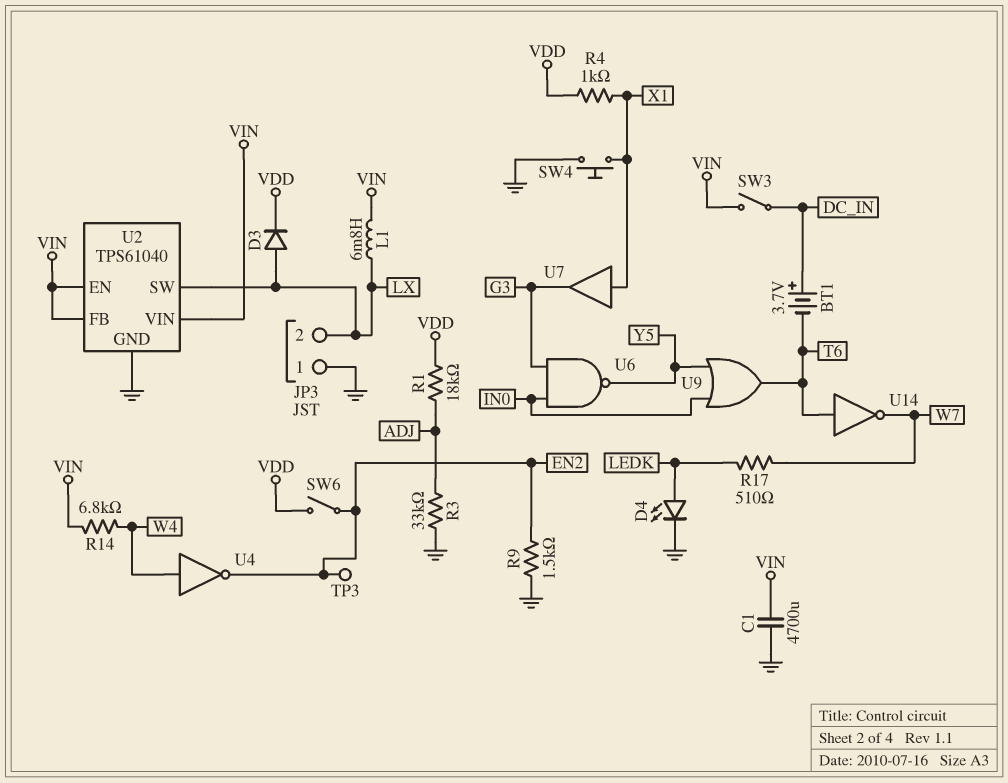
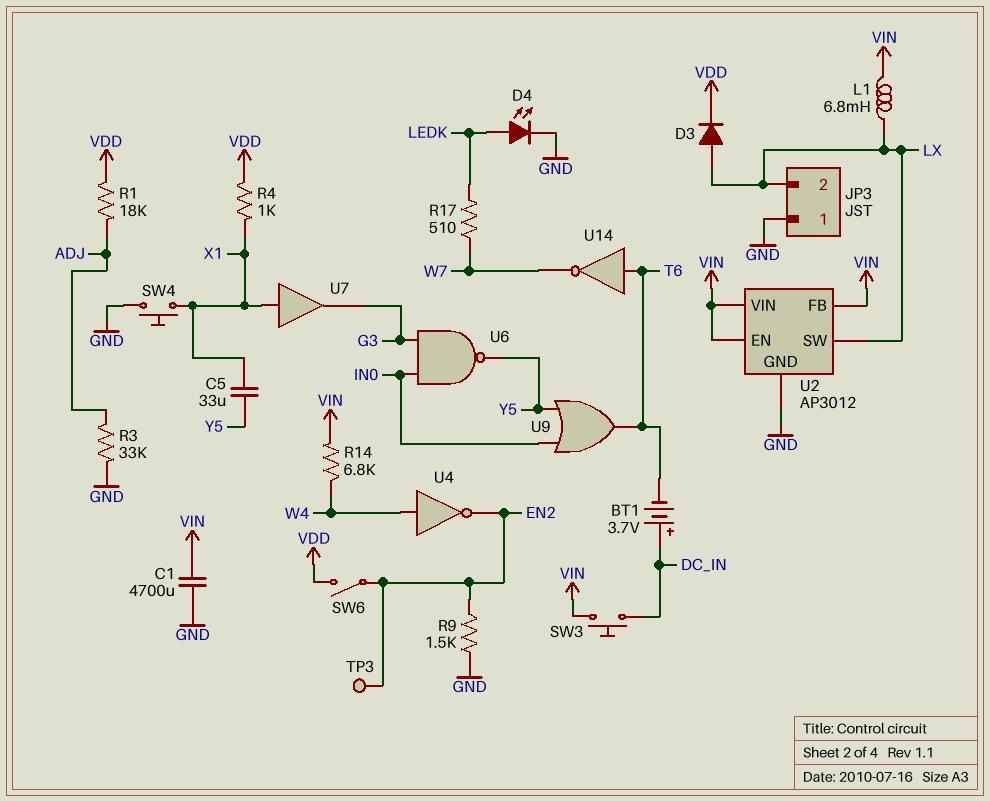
C5: none -> 33uF (X1, Y5)
SW3: switch (DC_IN, VIN) -> button (DC_IN, VIN)
U2: TPS61040 -> AP3012

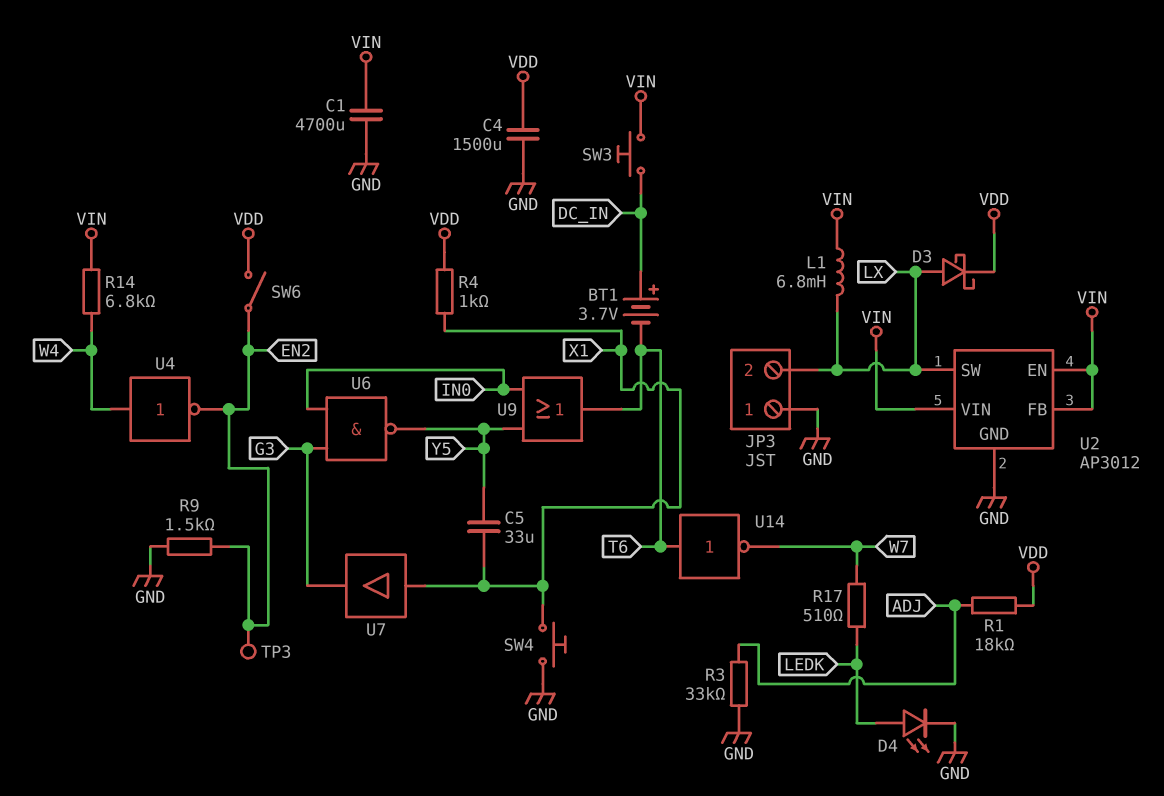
C4: none -> 1500uF (GND, VDD)
D3: diode (A LX, K VDD) -> schottky (A LX, K VDD)

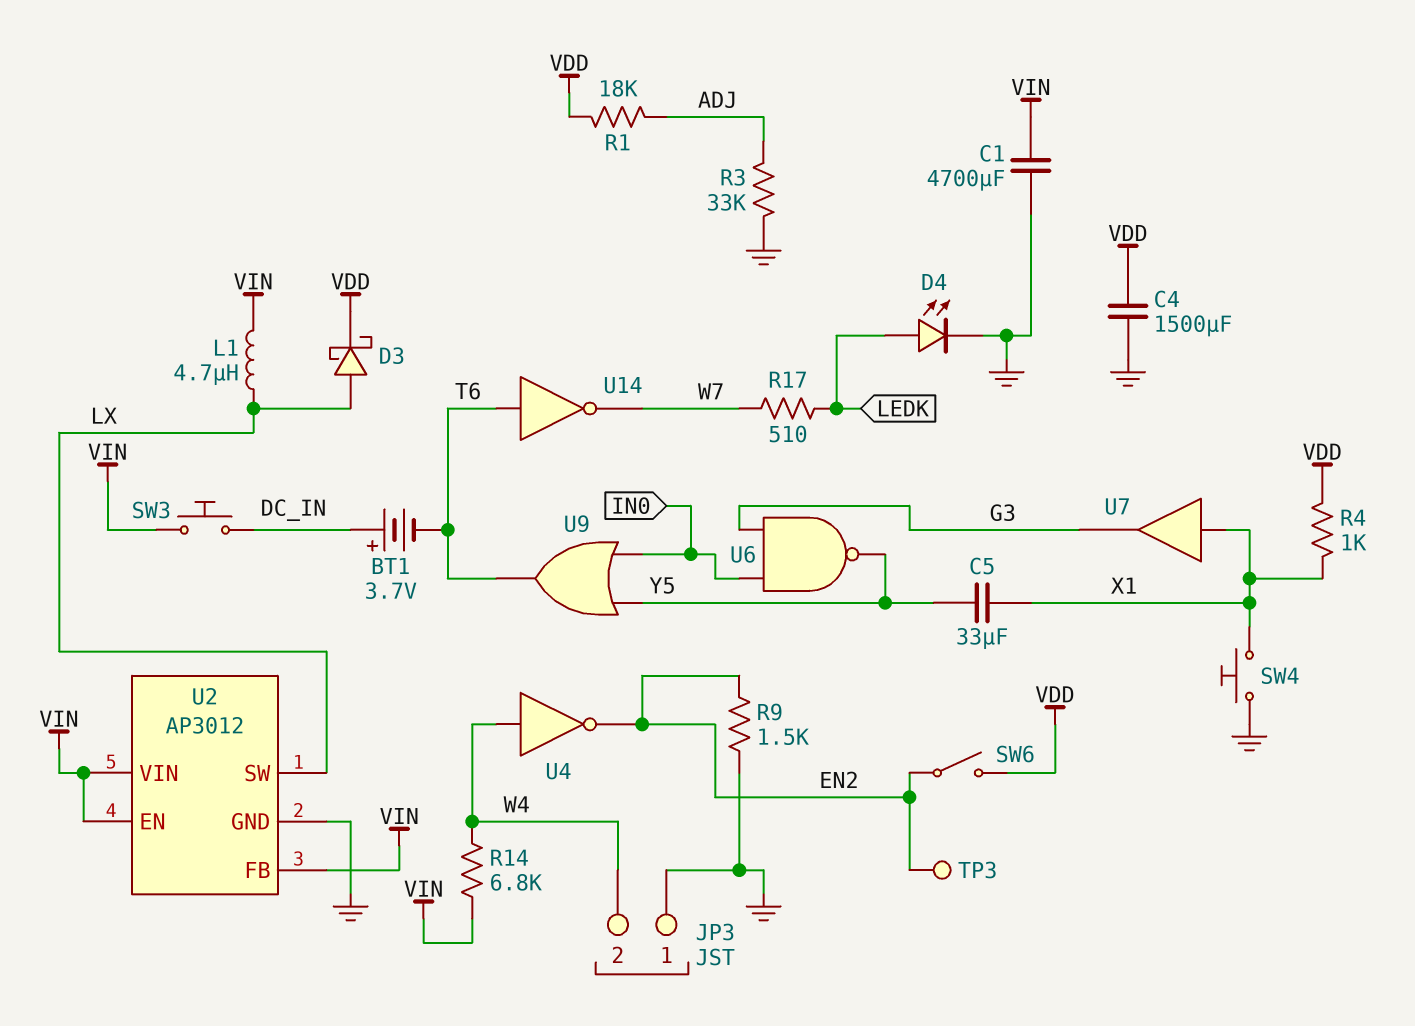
JP3 pin 2: LX -> W4
L1: 6.8mH (LX, VIN) -> 4.7uH (LX, VIN)

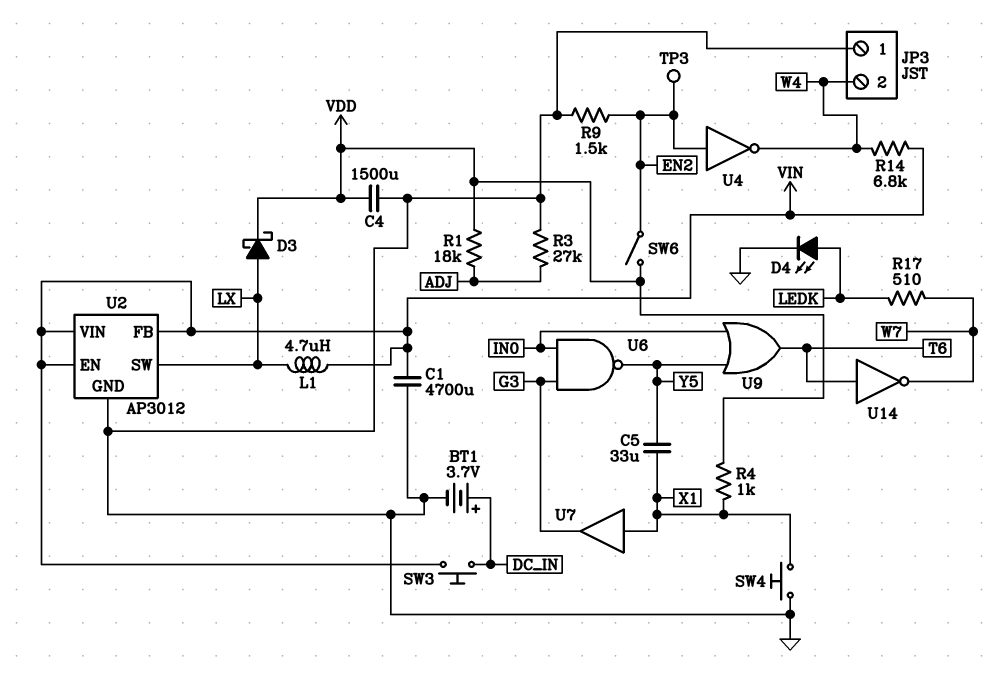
BT1: 3.7V (plus DC_IN, minus T6) -> 3.7V (plus DC_IN, minus GND)
R3: 33k (ADJ, GND) -> 27k (ADJ, GND)
U4: NOT (in W4, out EN2) -> NOT (in EN2, out W4)

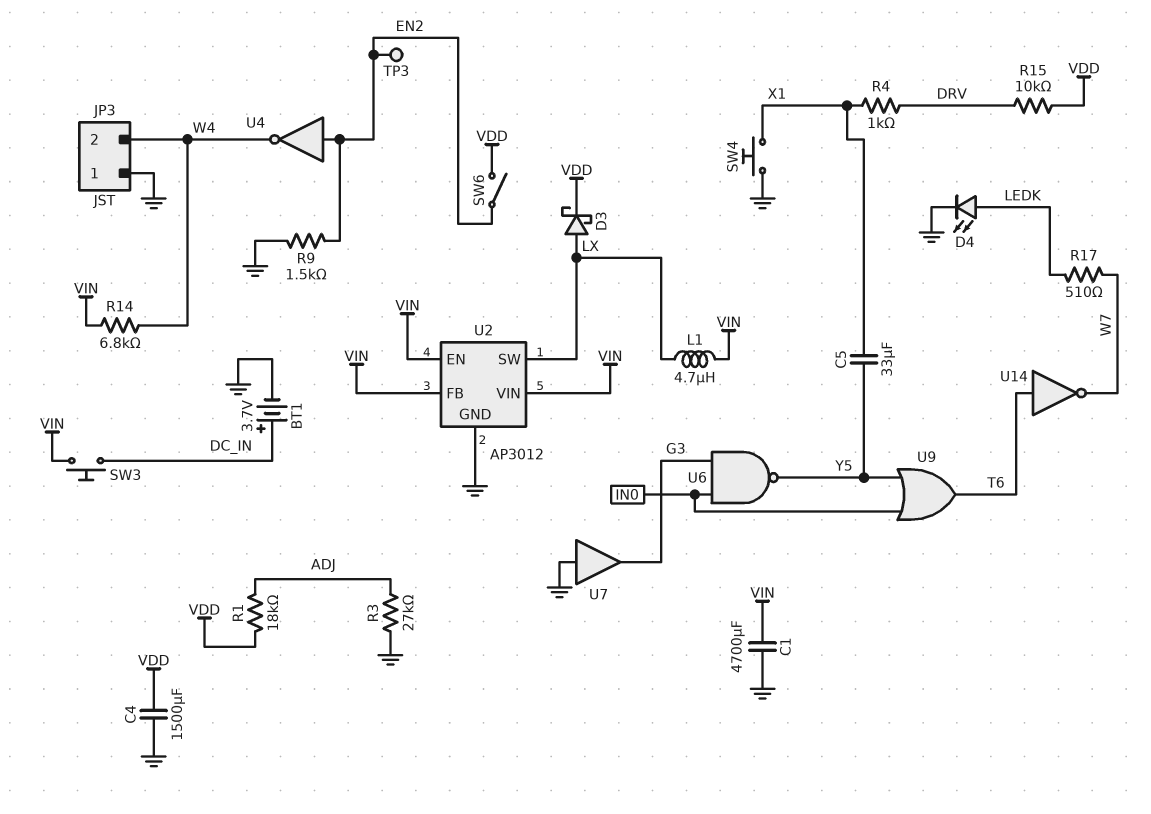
R4: 1k (VDD, X1) -> 1k (DRV, X1)
R15: none -> 10k (DRV, VDD)
U7: buffer (in X1, out G3) -> buffer (in GND, out G3)

